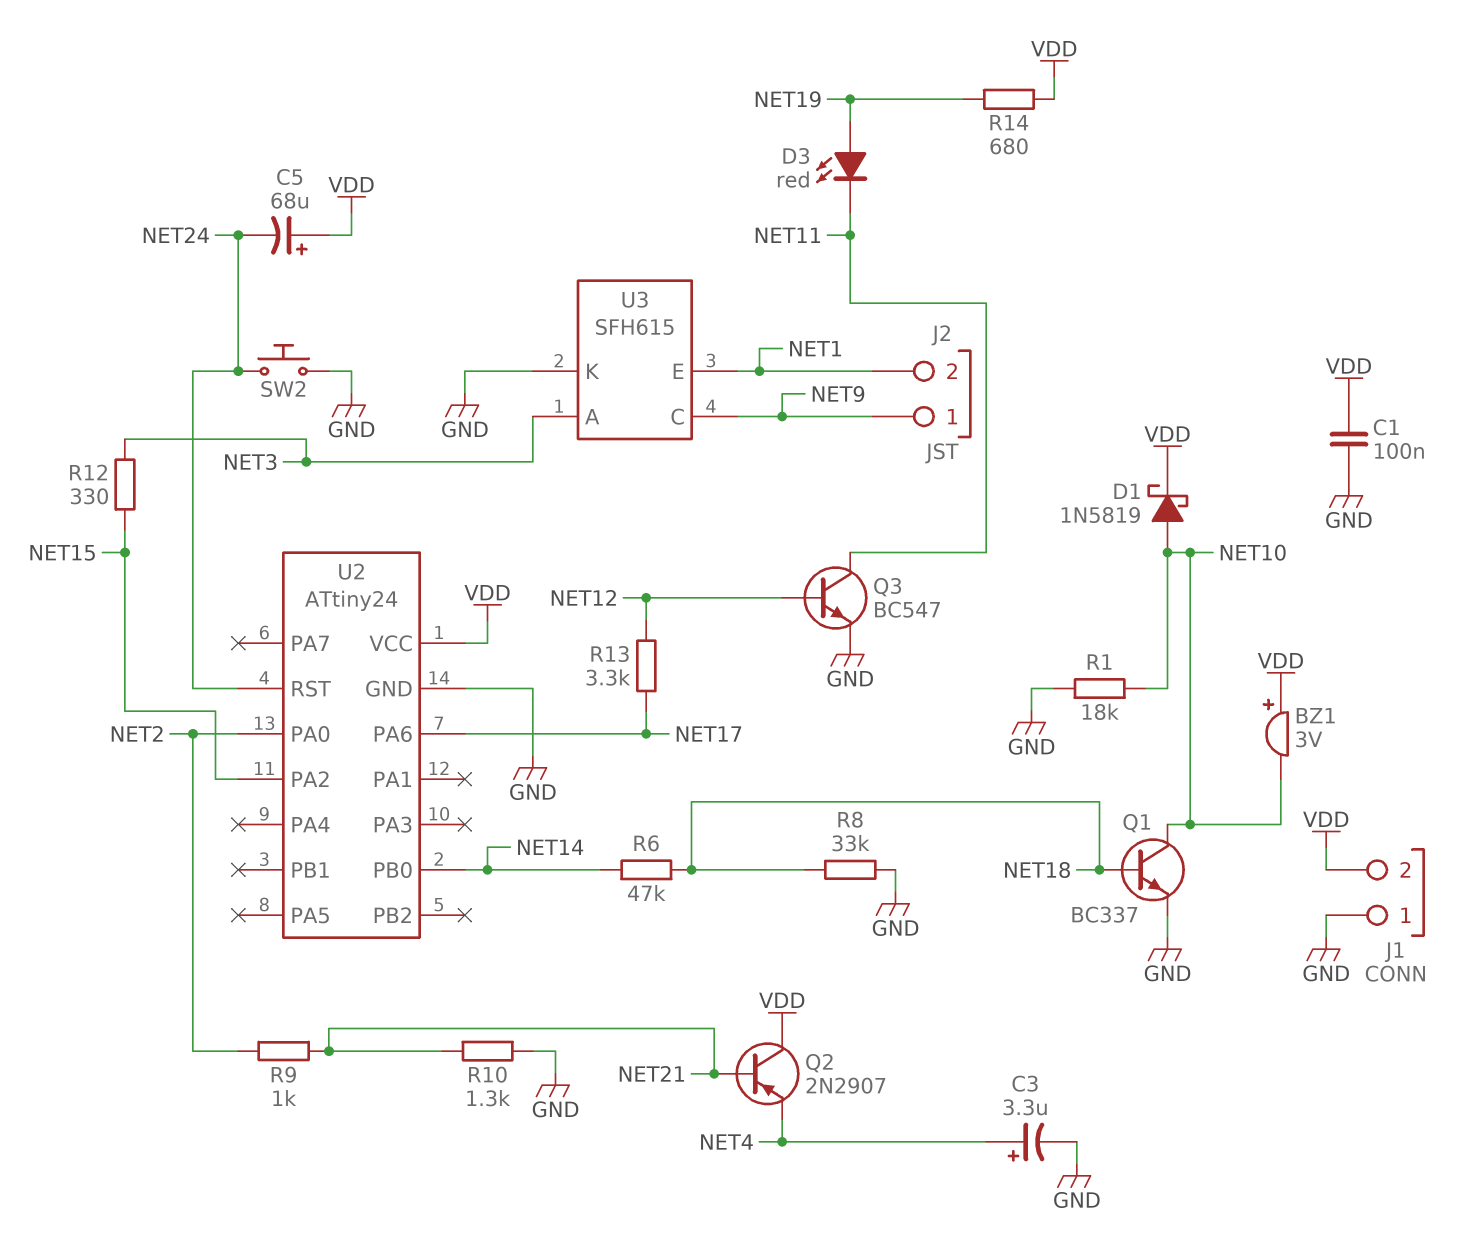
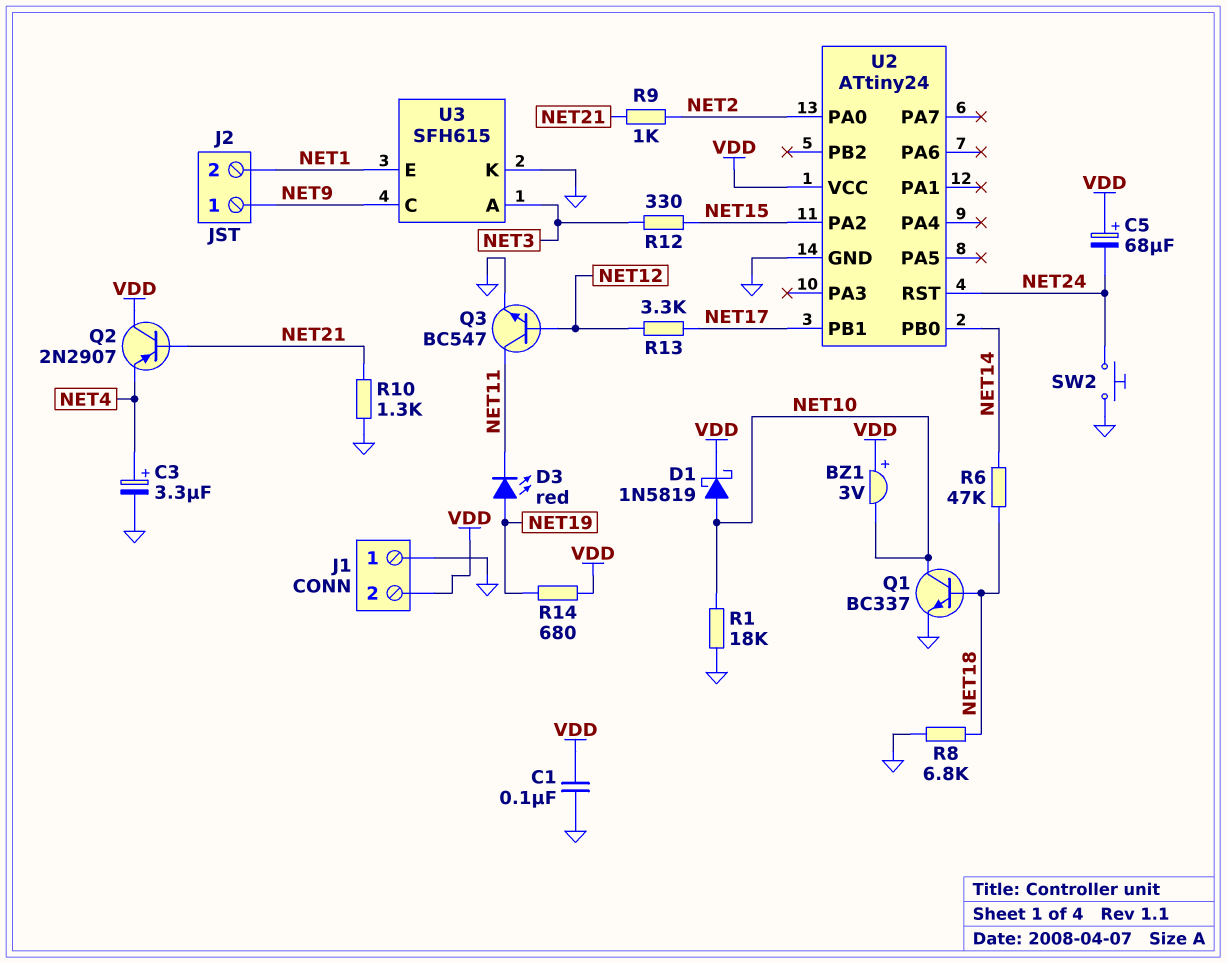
R8: 33k (GND, NET18) -> 6.8k (GND, NET18)
U2 pin PA6: NET17 -> none
U2 pin PB1: none -> NET17

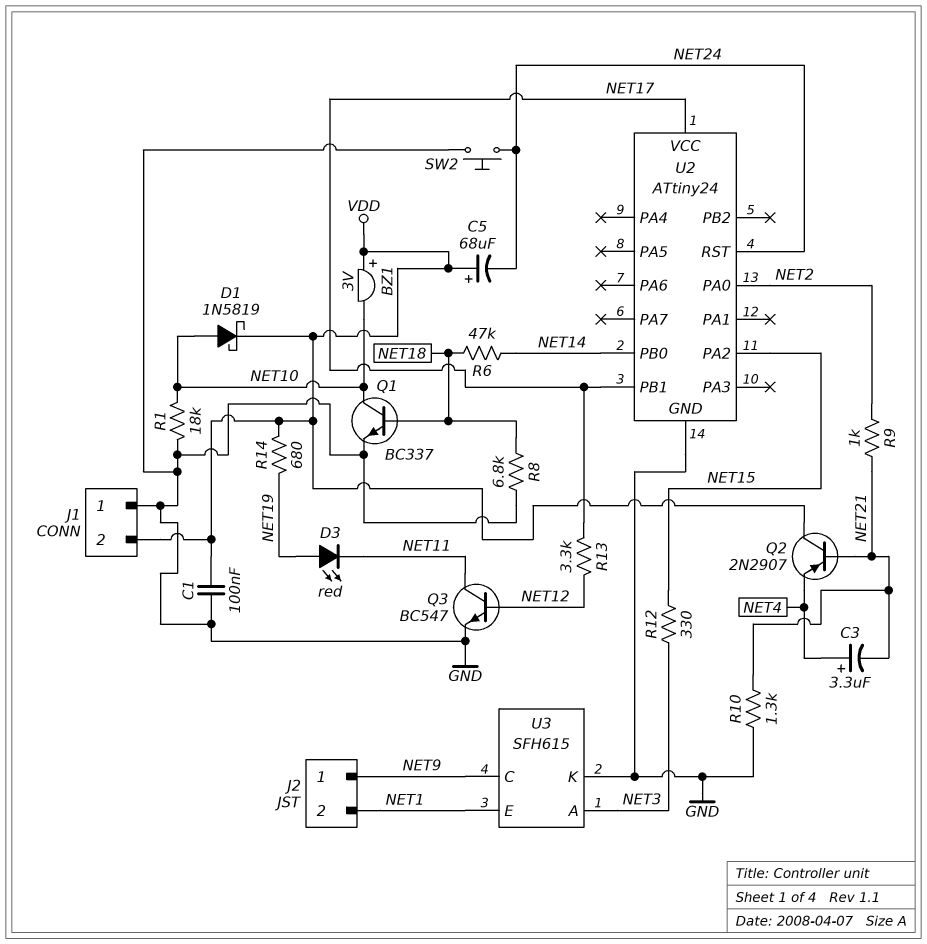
C3: 3.3uF (plus NET4, minus GND) -> 3.3uF (plus NET4, minus NET21)
U2 pin VCC: VDD -> NET17

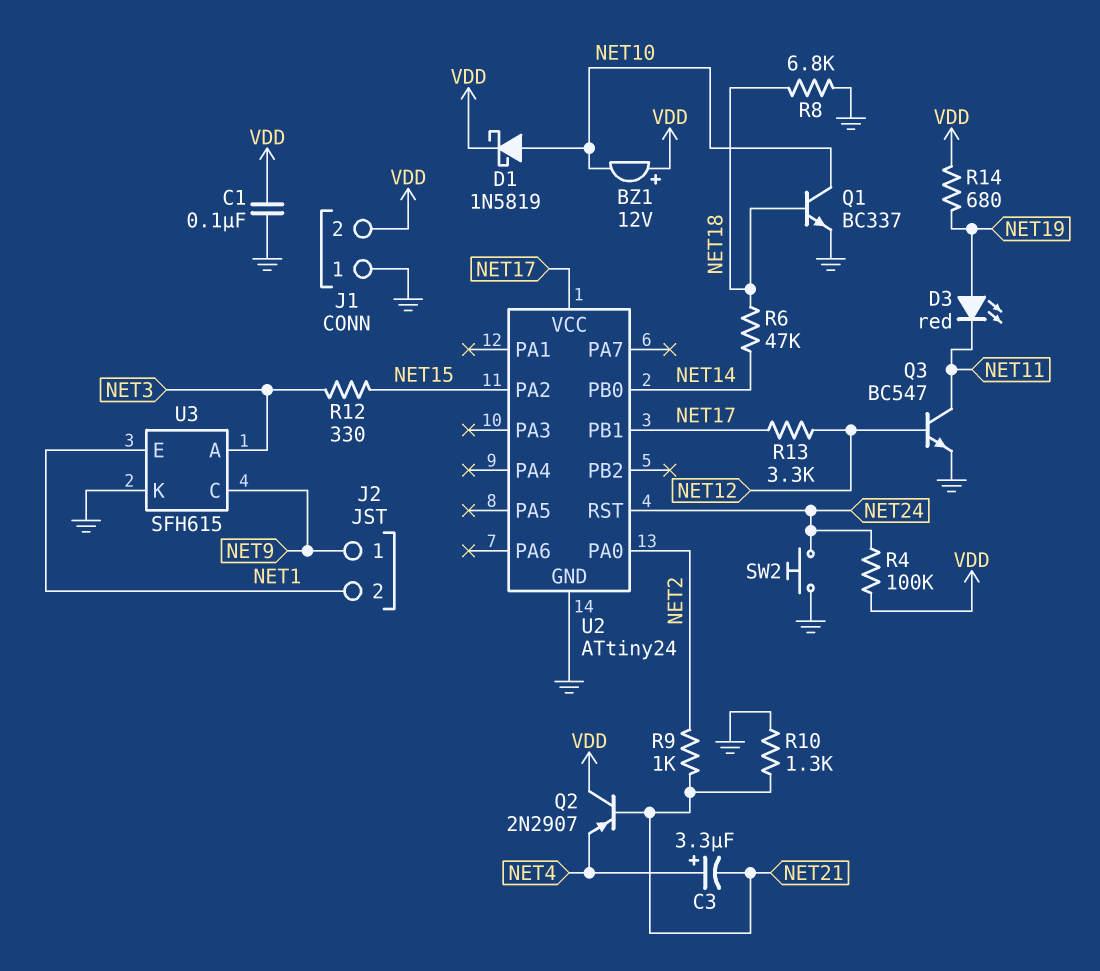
BZ1: buzzer 3V (plus VDD, minus NET10) -> buzzer 12V (plus VDD, minus NET10)
C5: 68uF (plus VDD, minus NET24) -> none
R1: 18k (GND, NET10) -> none
R4: none -> 100k (NET24, VDD)

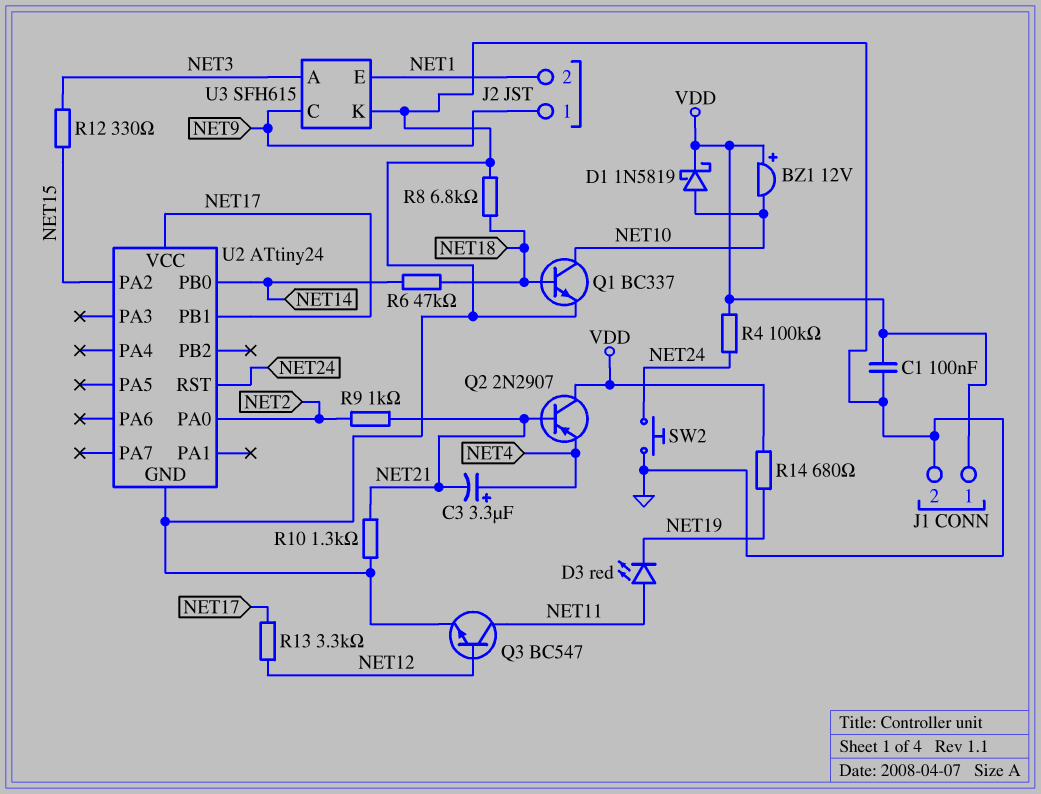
D3: LED red (A NET19, K NET11) -> LED red (A NET11, K NET19)
J1 pin 1: GND -> VDD
J1 pin 2: VDD -> GND

